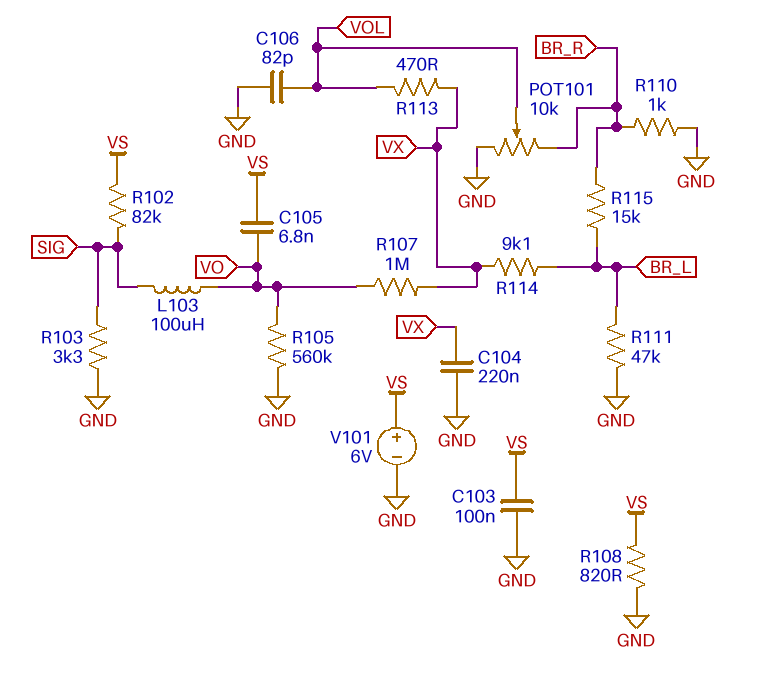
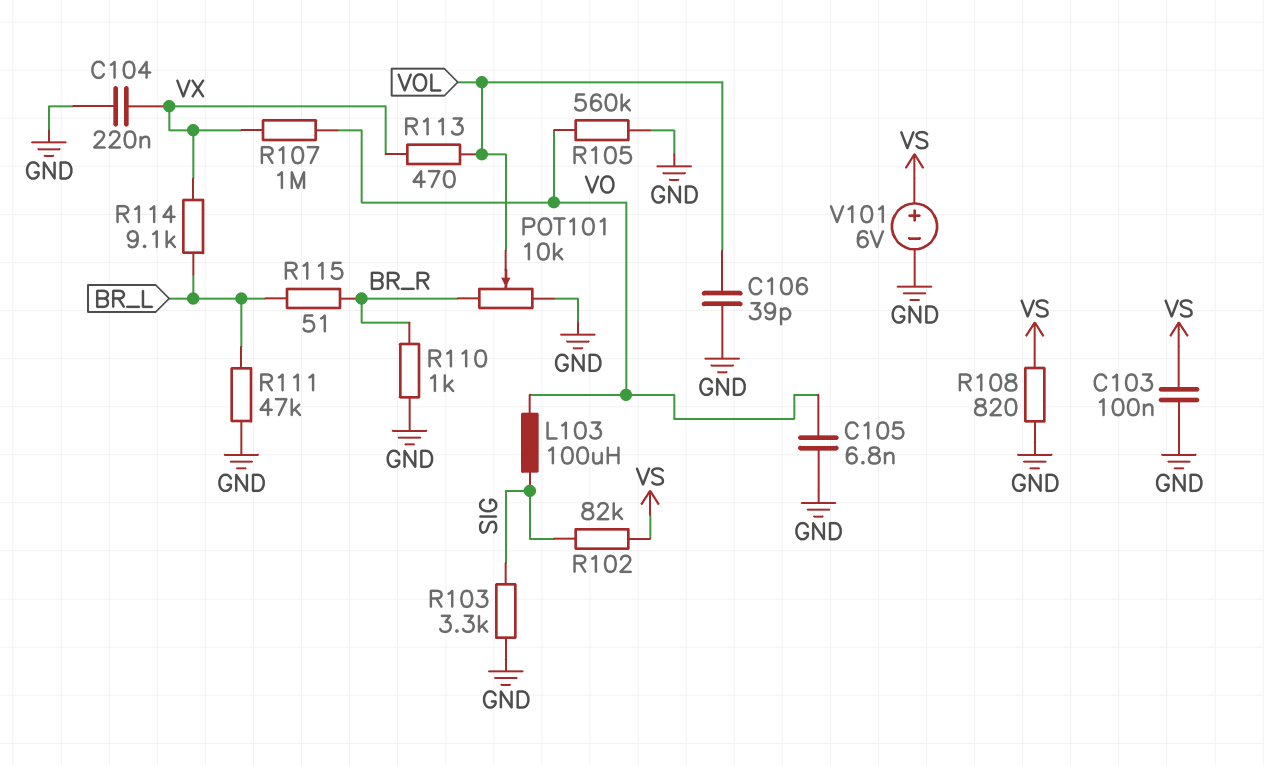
C105: 6.8nF (VO, VS) -> 6.8nF (GND, VO)
C106: 82pF (GND, VOL) -> 39pF (GND, VOL)
R115: 15k (BR_L, BR_R) -> 51 (BR_L, BR_R)

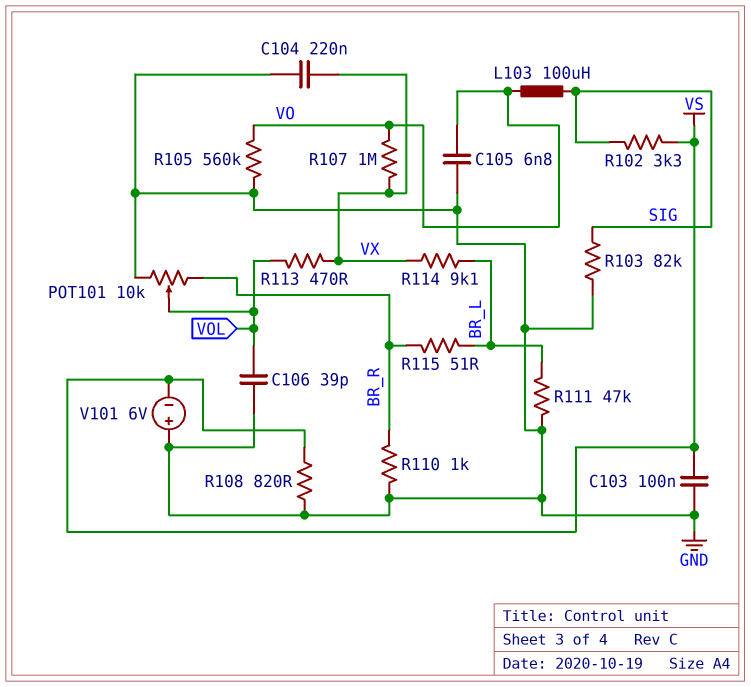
R102: 82k (SIG, VS) -> 3.3k (SIG, VS)
R103: 3.3k (GND, SIG) -> 82k (GND, SIG)
V101: 6V (plus VS, minus GND) -> 6V (plus GND, minus VS)

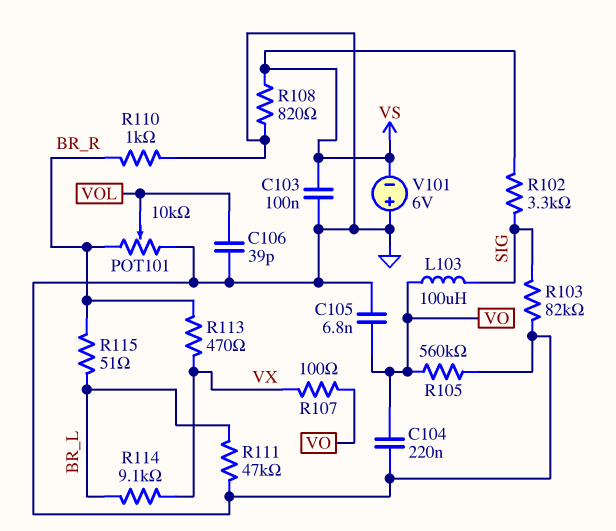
C104: 220nF (GND, VX) -> 220nF (GND, VO)
R107: 1M (VO, VX) -> 100 (VO, VX)
R113: 470 (VOL, VX) -> 470 (BR_R, VX)

